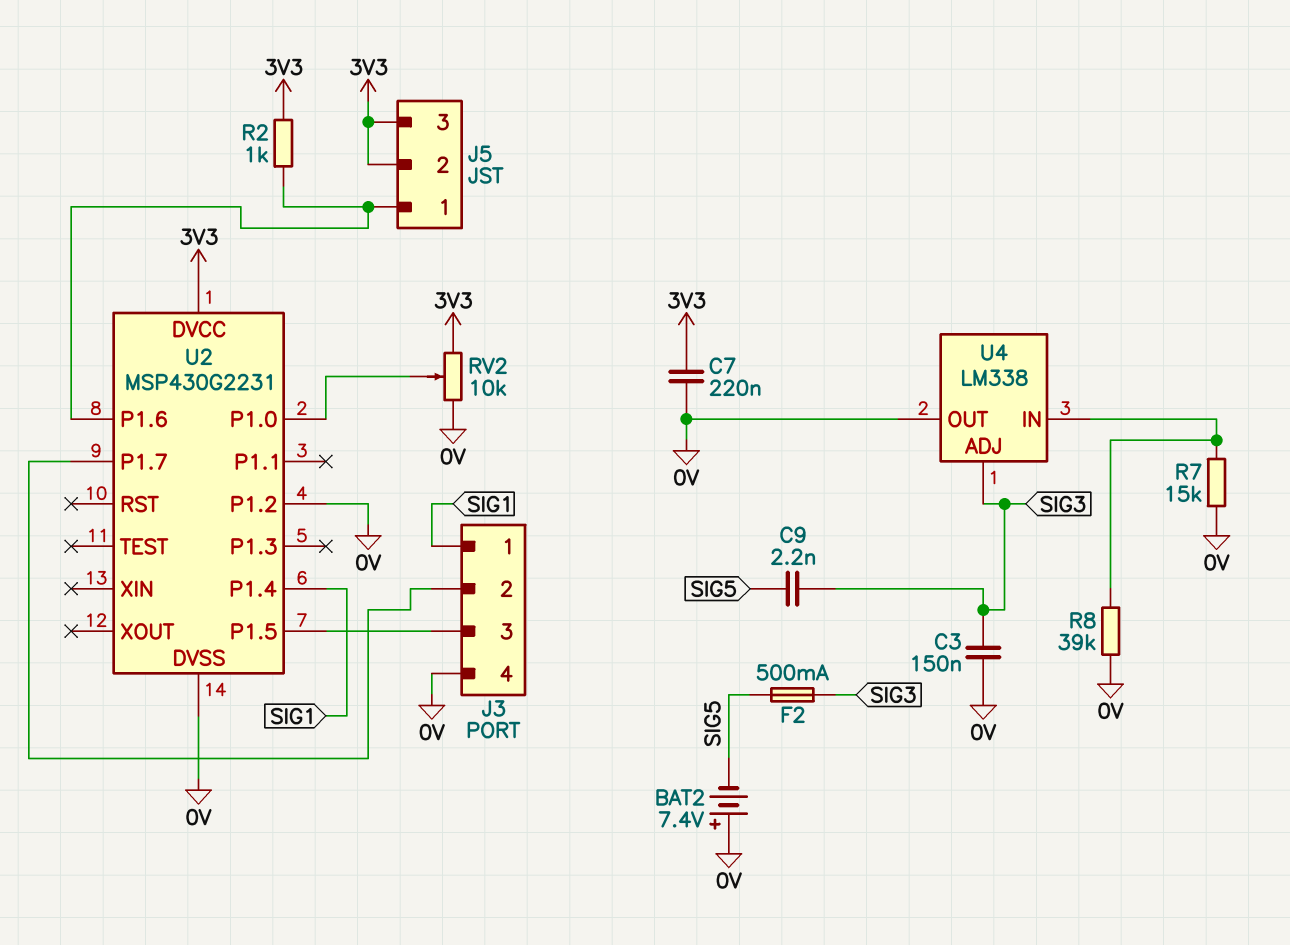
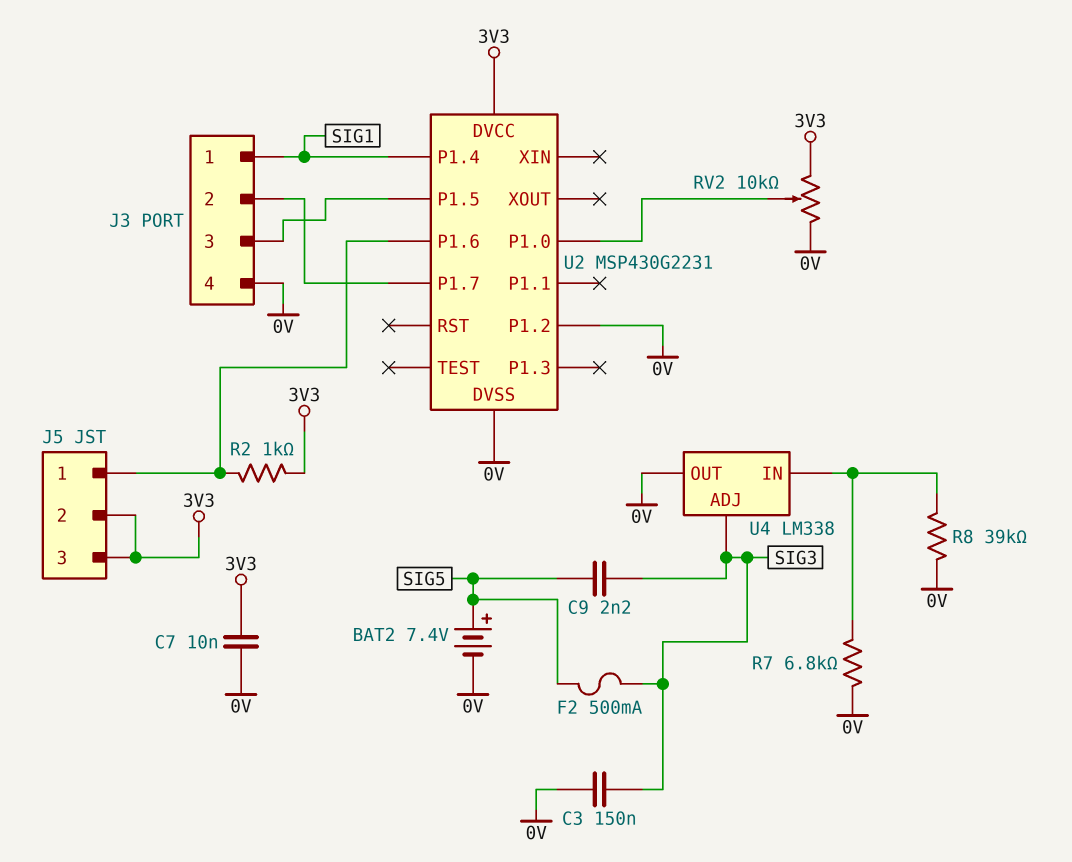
BAT2: 7.4V (plus 0V, minus SIG5) -> 7.4V (plus SIG5, minus 0V)
C7: 220nF (0V, 3V3) -> 10nF (0V, 3V3)
R7: 15k (0V, U4/IN) -> 6.8k (0V, U4/IN)

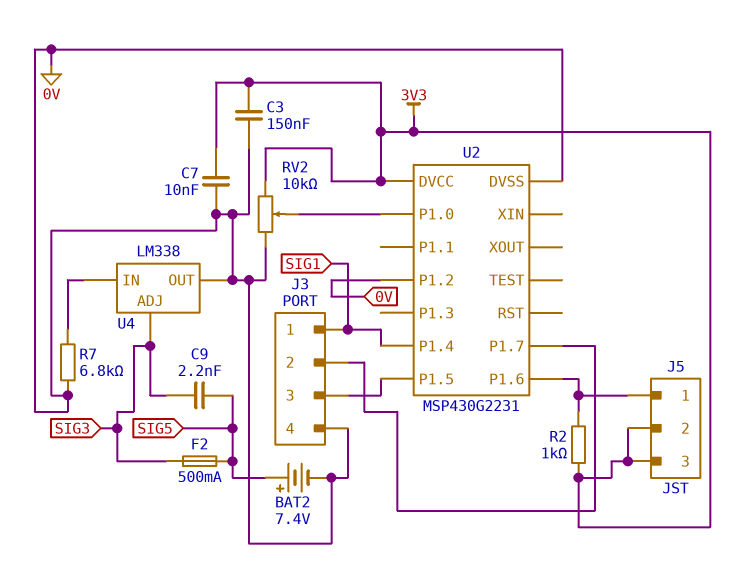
C3: 150nF (0V, SIG3) -> 150nF (0V, 3V3)
R8: 39k (0V, U4/IN) -> none

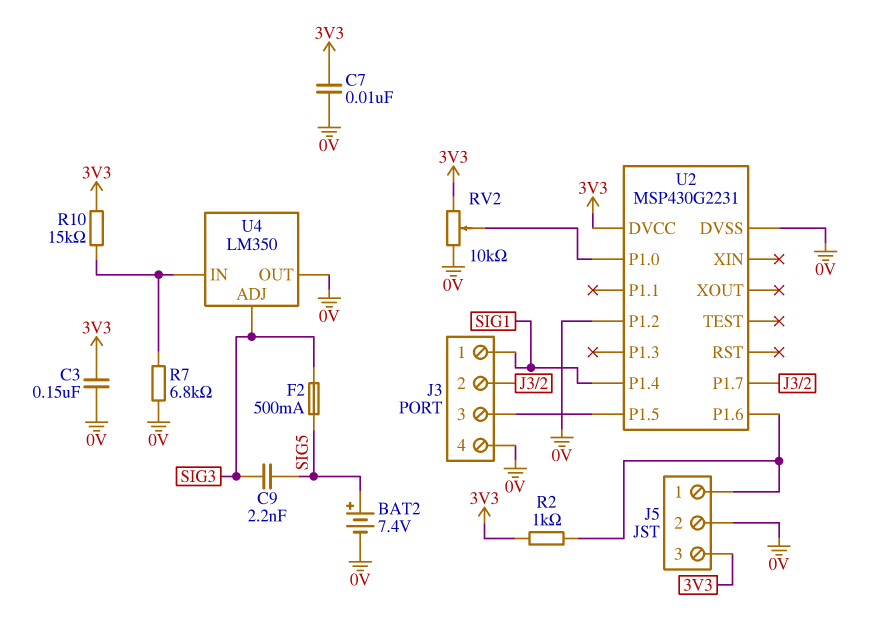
J5 pin 2: 3V3 -> 0V
R10: none -> 15k (3V3, U4/IN)
U4: LM338 -> LM350

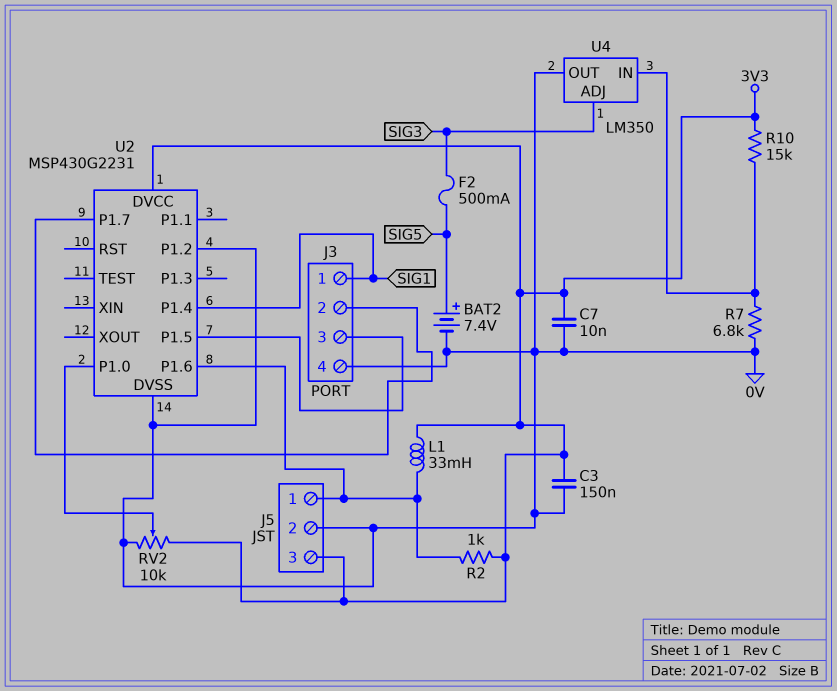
C9: 2.2nF (SIG3, SIG5) -> none
L1: none -> 33mH (3V3, J5/1)

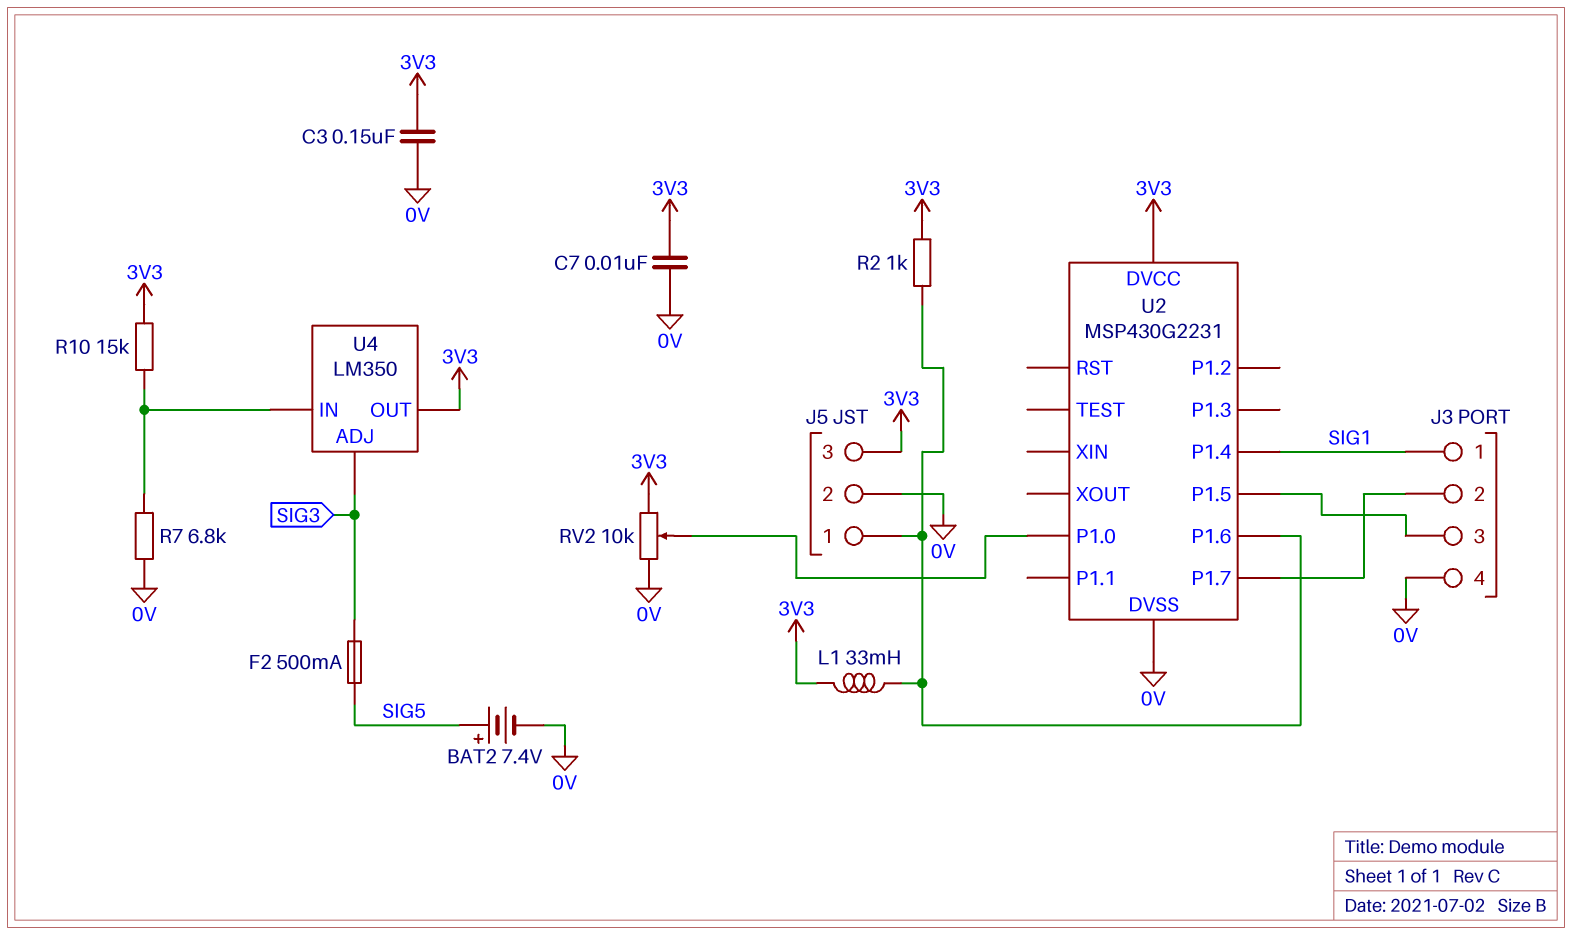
U2 pin P1.2: 0V -> none
U4 pin OUT: 0V -> 3V3

